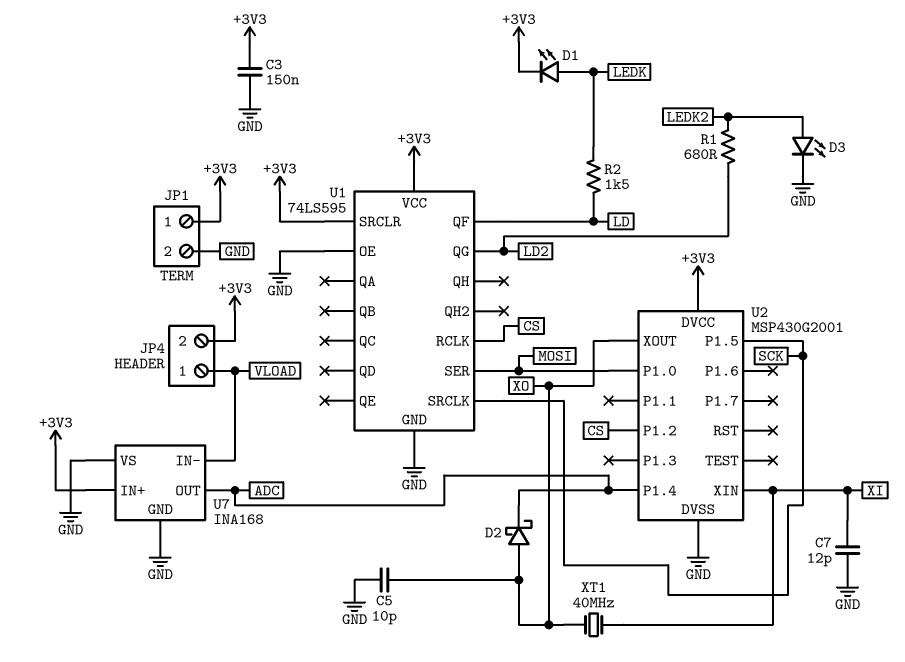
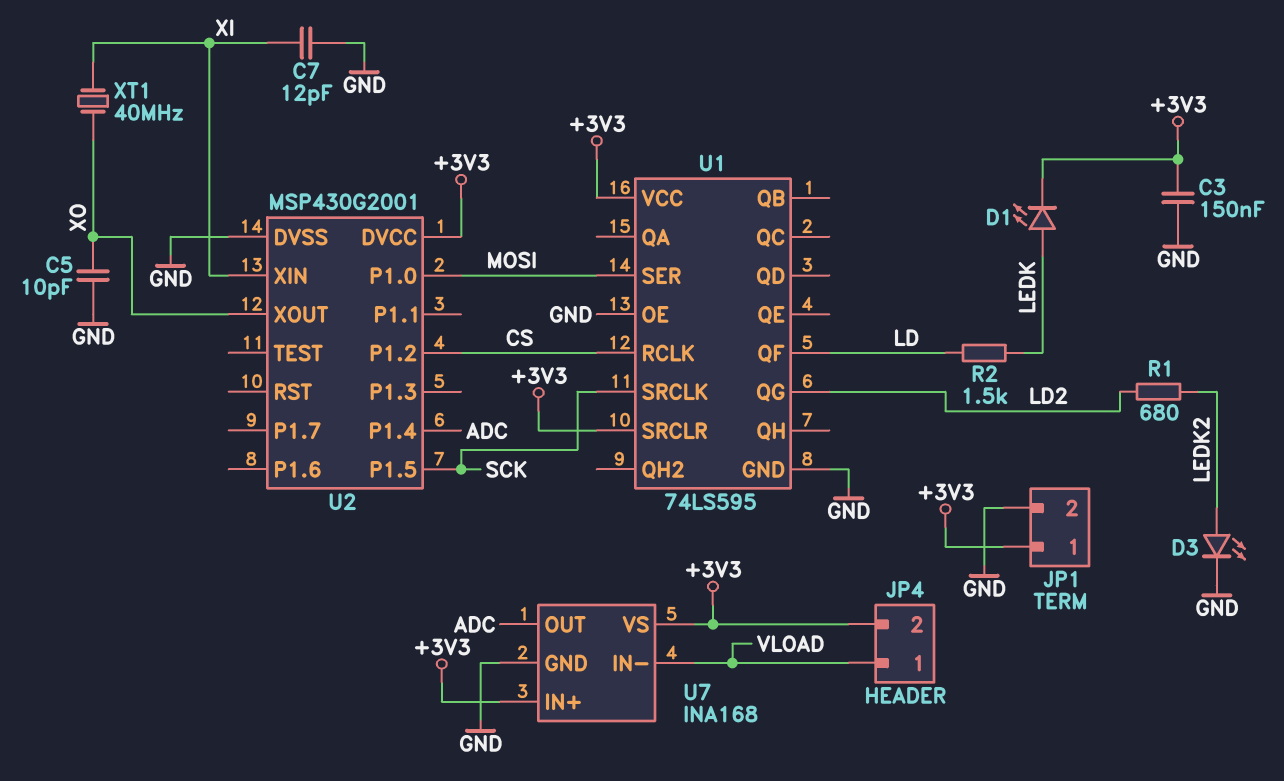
D2: schottky (A XO, K ADC) -> none
U7 pin VS: GND -> +3V3

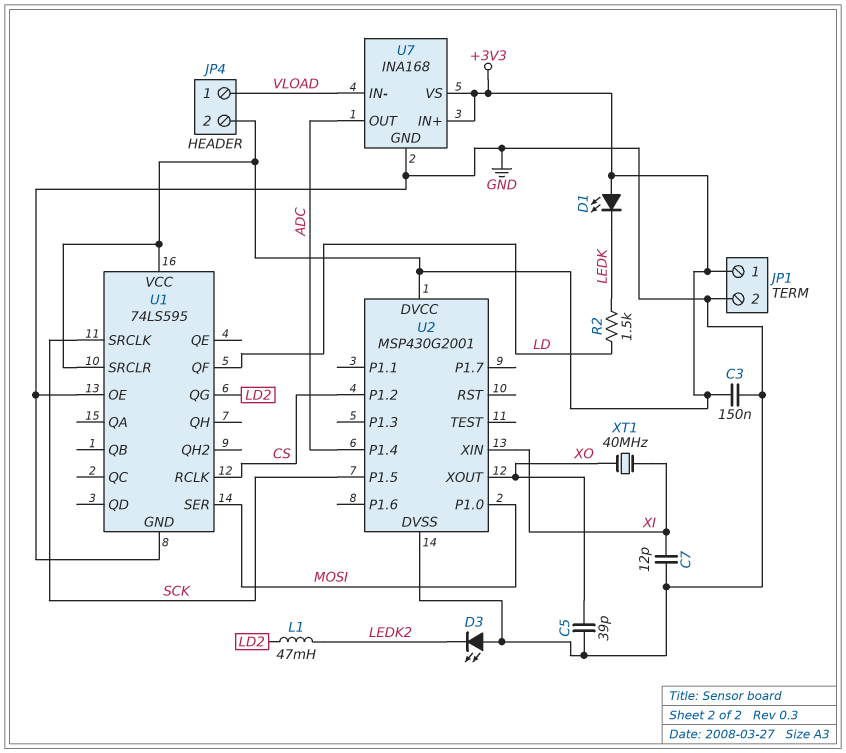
C5: 10pF (GND, XO) -> 39pF (GND, XO)
D1: LED (A LEDK, K +3V3) -> LED (A +3V3, K LEDK)
D3: LED (A LEDK2, K GND) -> LED (A GND, K LEDK2)
L1: none -> 47mH (LD2, LEDK2)
R1: 680 (LD2, LEDK2) -> none

